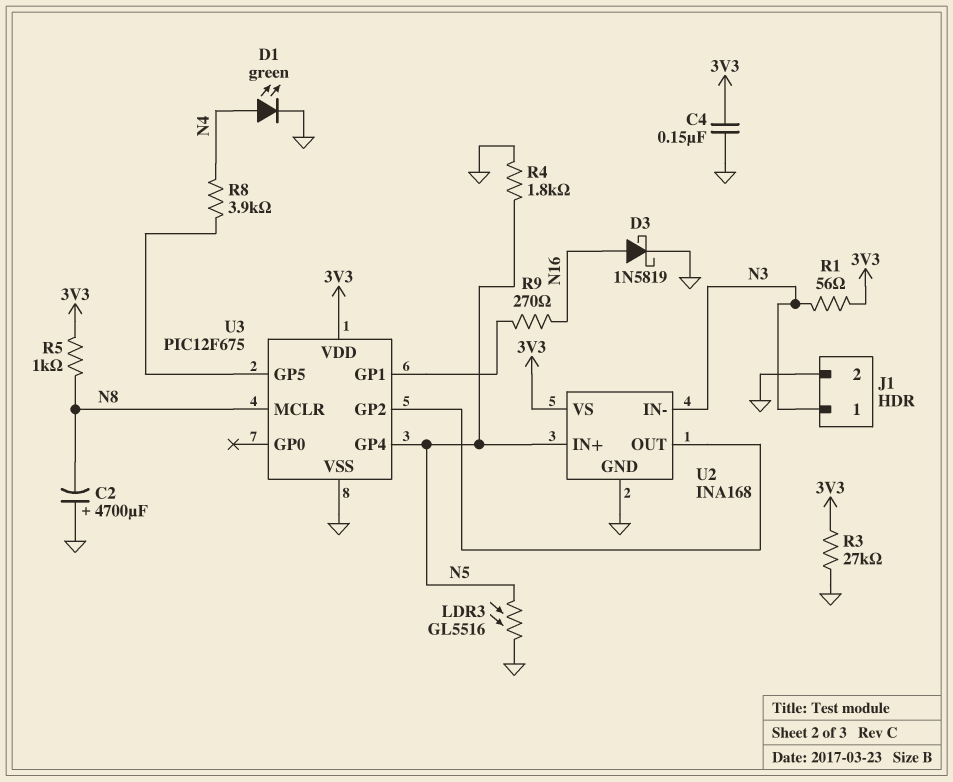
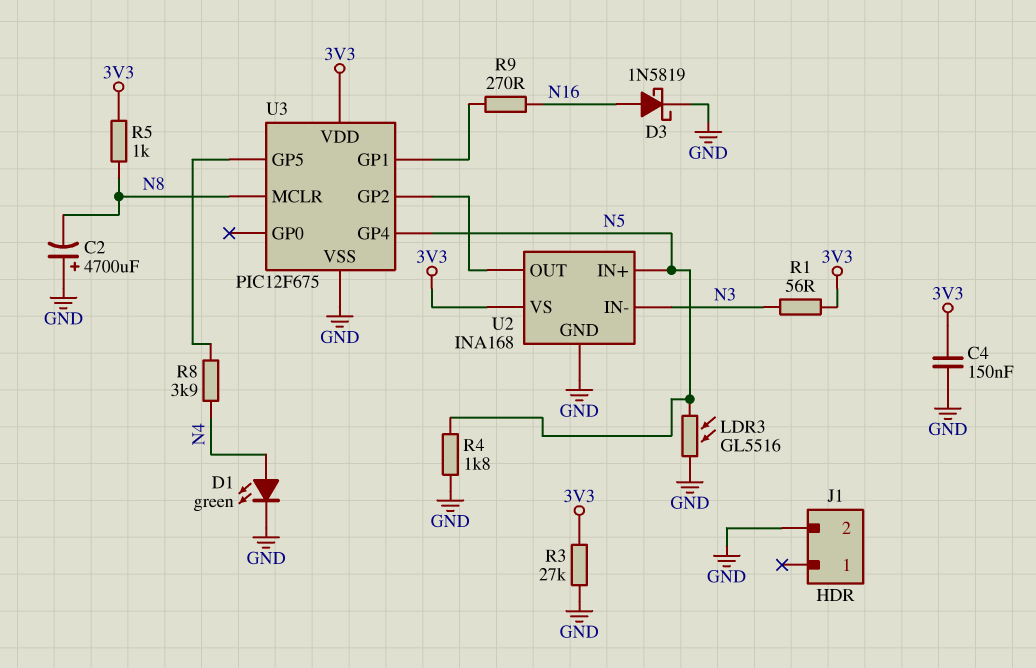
J1 pin 1: N3 -> none

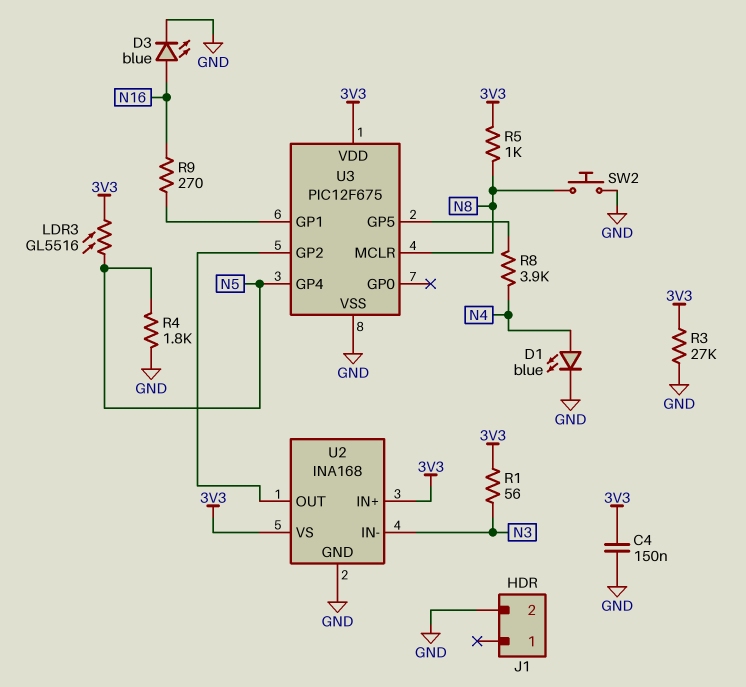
C2: 4700uF (plus GND, minus N8) -> none
D1: LED green (A N4, K GND) -> LED blue (A N4, K GND)
D3: schottky 1N5819 (A N16, K GND) -> LED blue (A N16, K GND)
LDR3: GL5516 (GND, N5) -> GL5516 (3V3, N5)
SW2: none -> button (GND, N8)
U2 pin IN+: N5 -> 3V3

